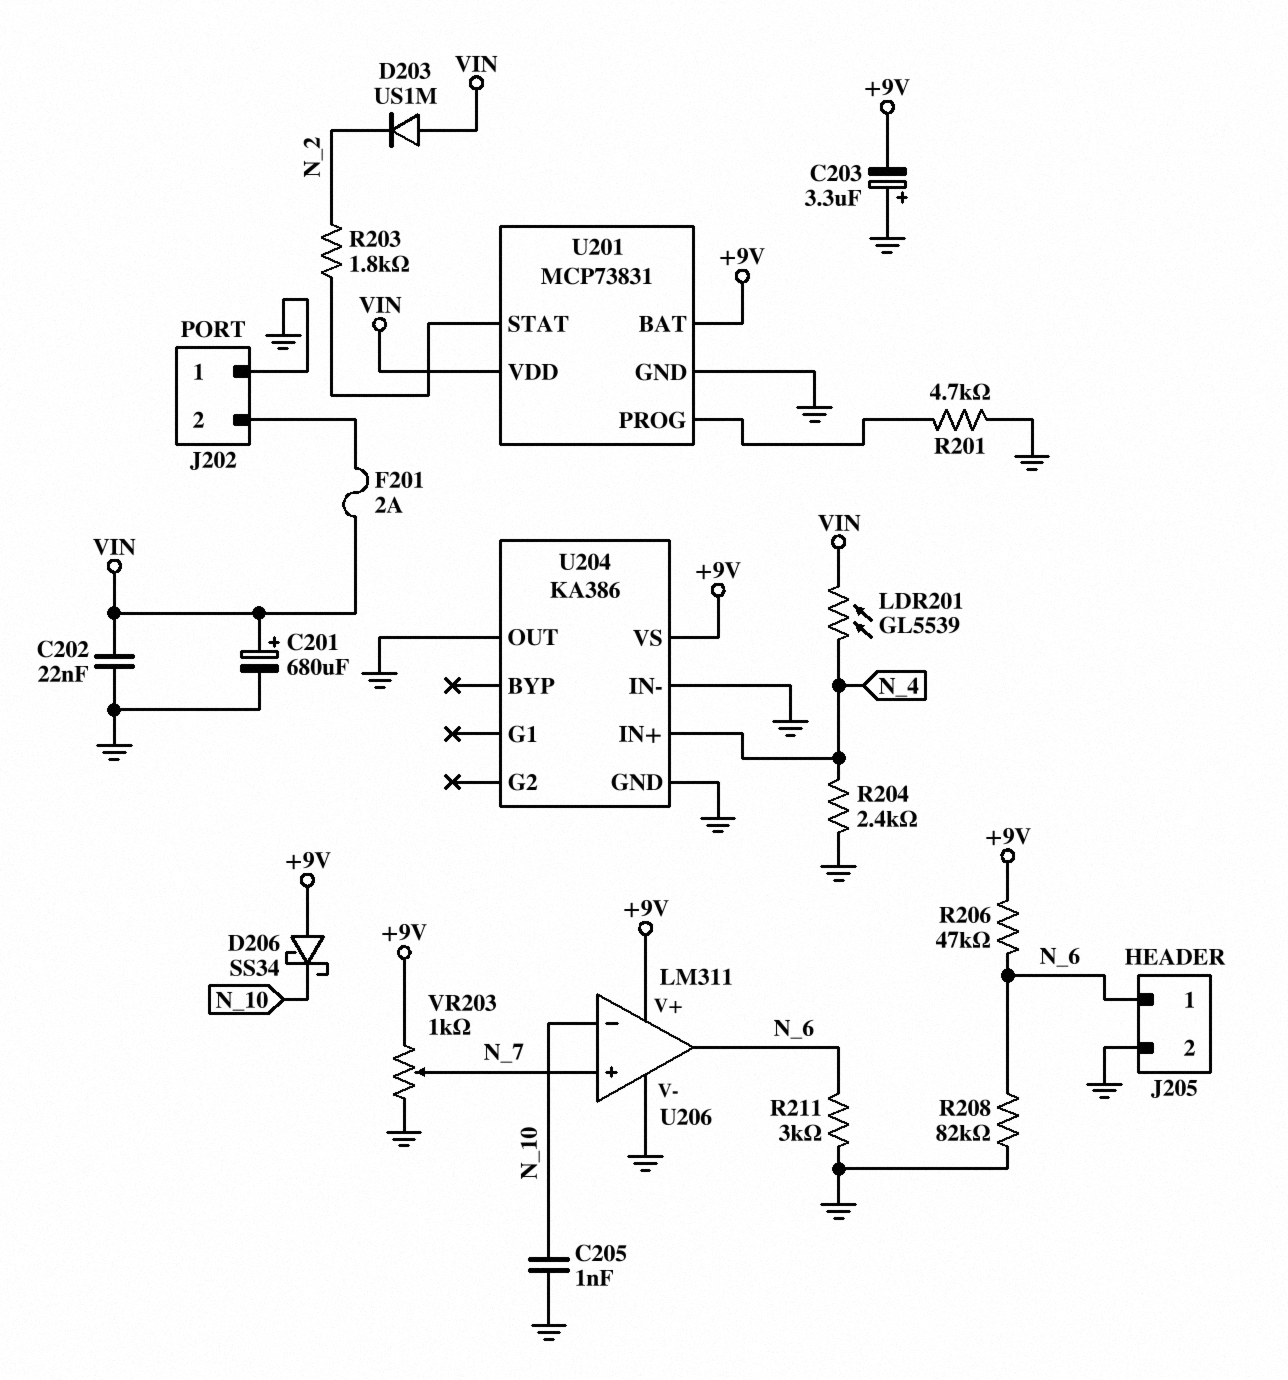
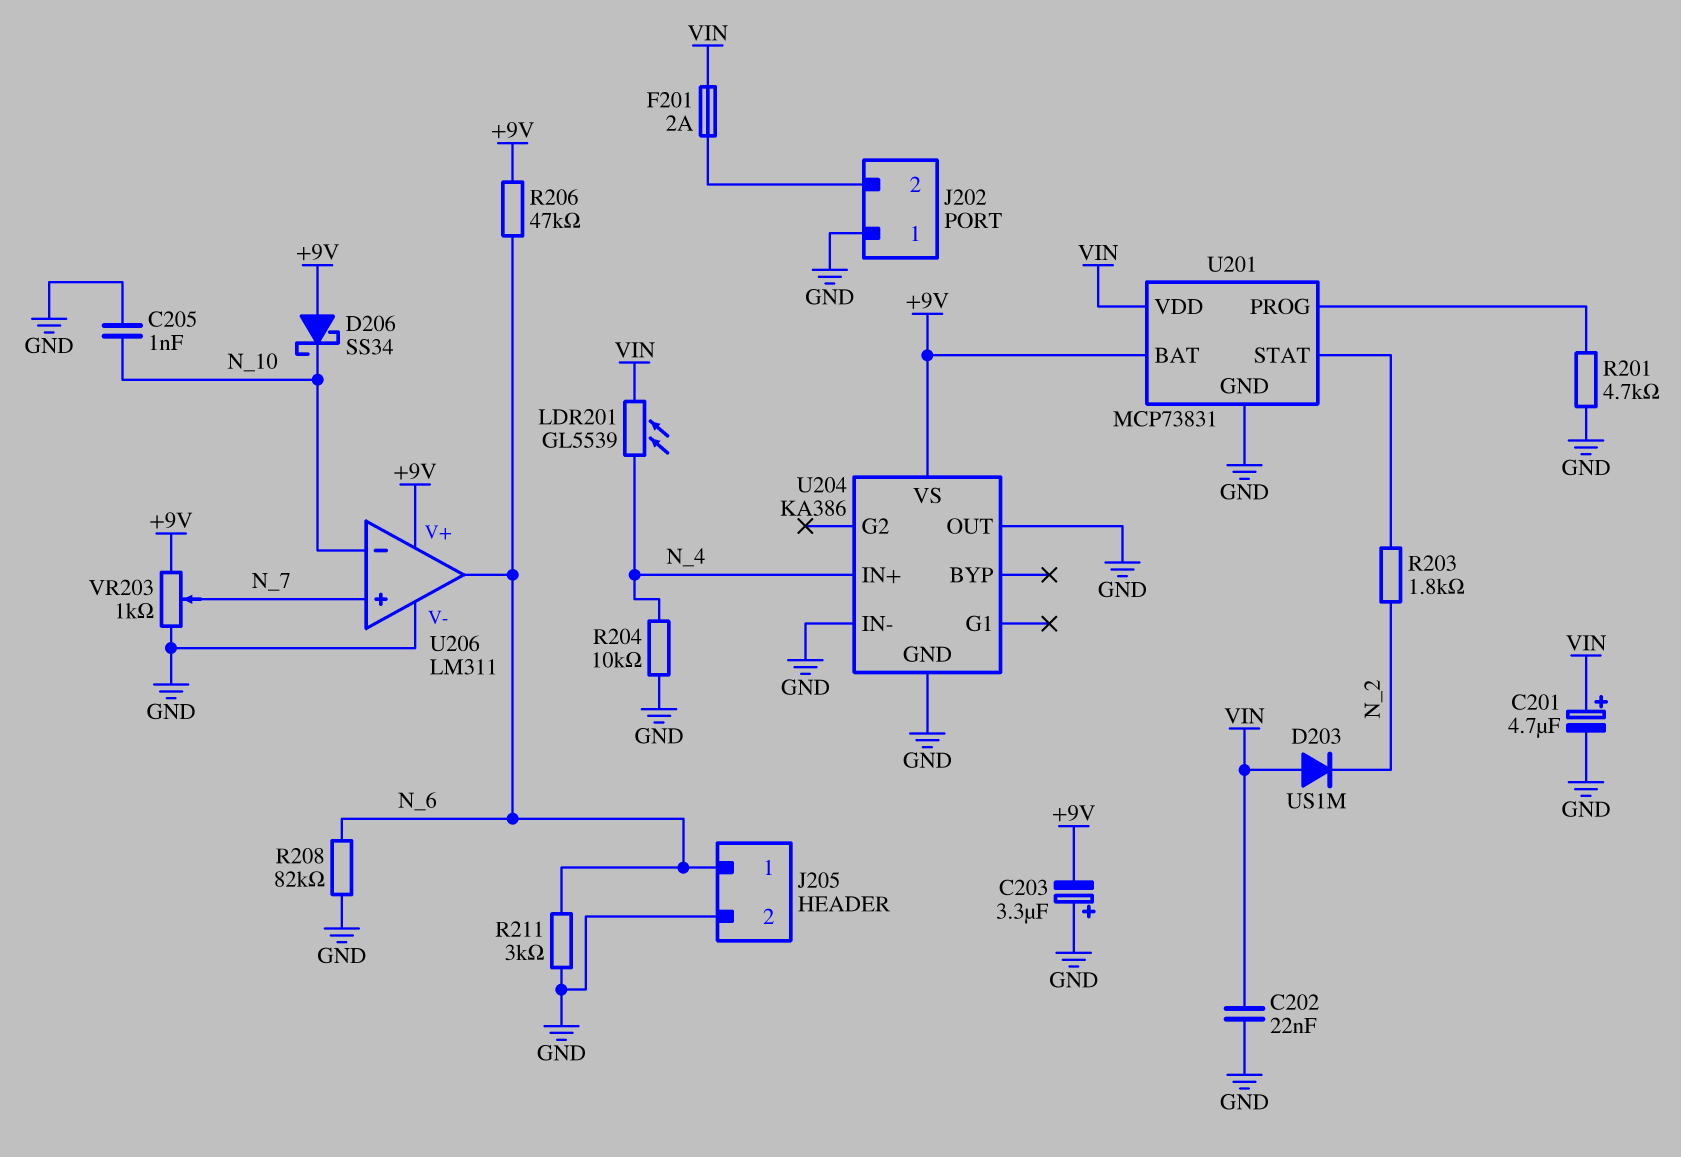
C201: 680uF (plus VIN, minus GND) -> 4.7uF (plus VIN, minus GND)
R204: 2.4k (GND, N_4) -> 10k (GND, N_4)

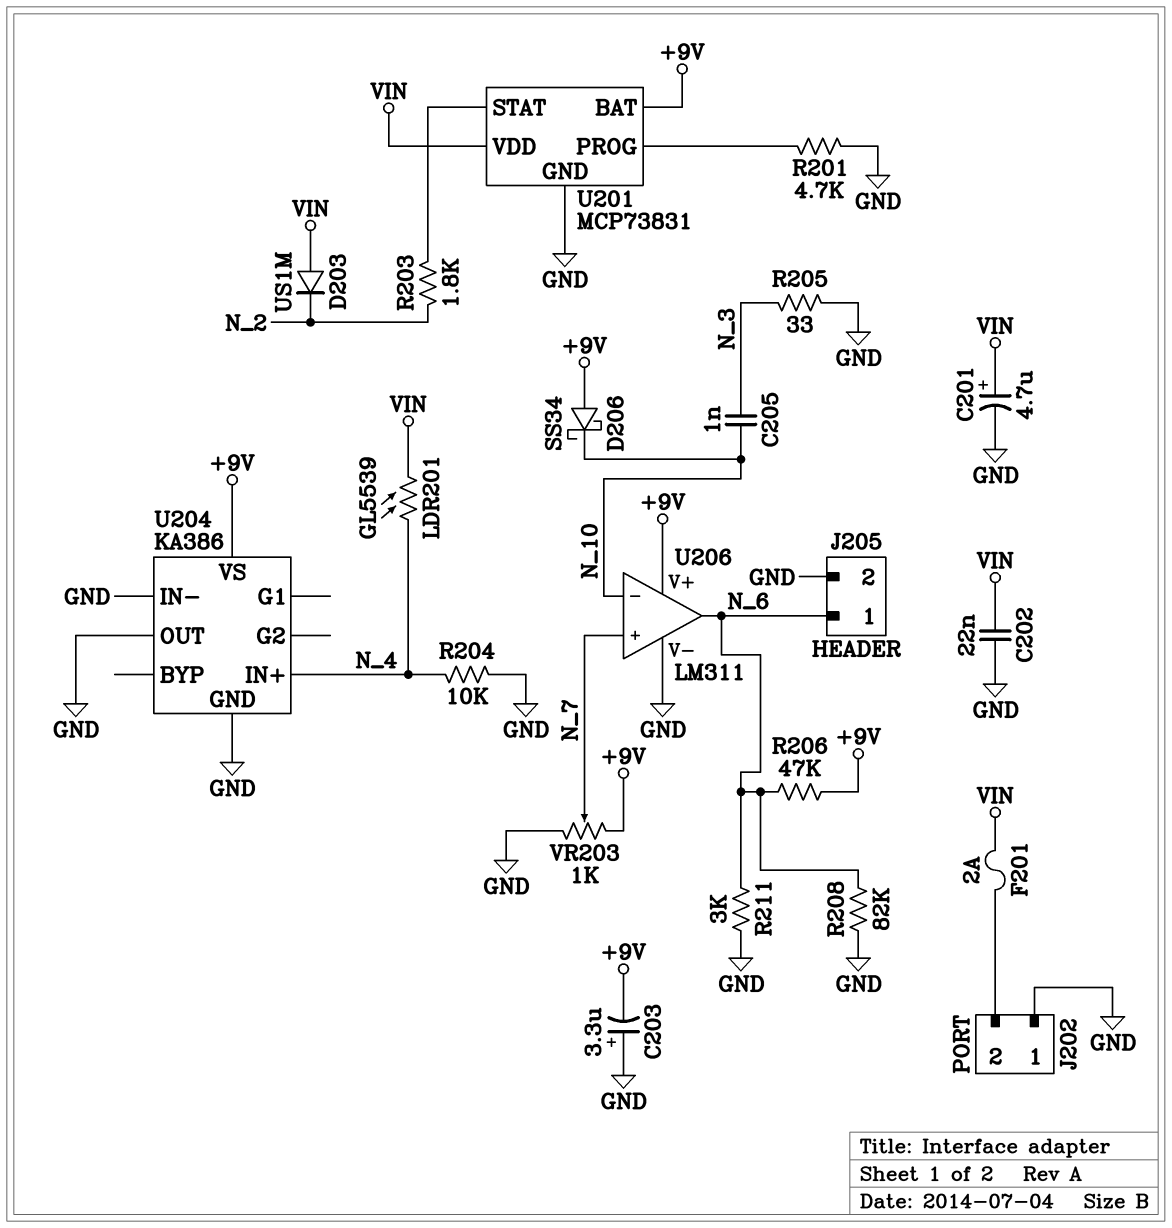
C205: 1nF (GND, N_10) -> 1nF (N_3, N_10)
R205: none -> 33 (GND, N_3)

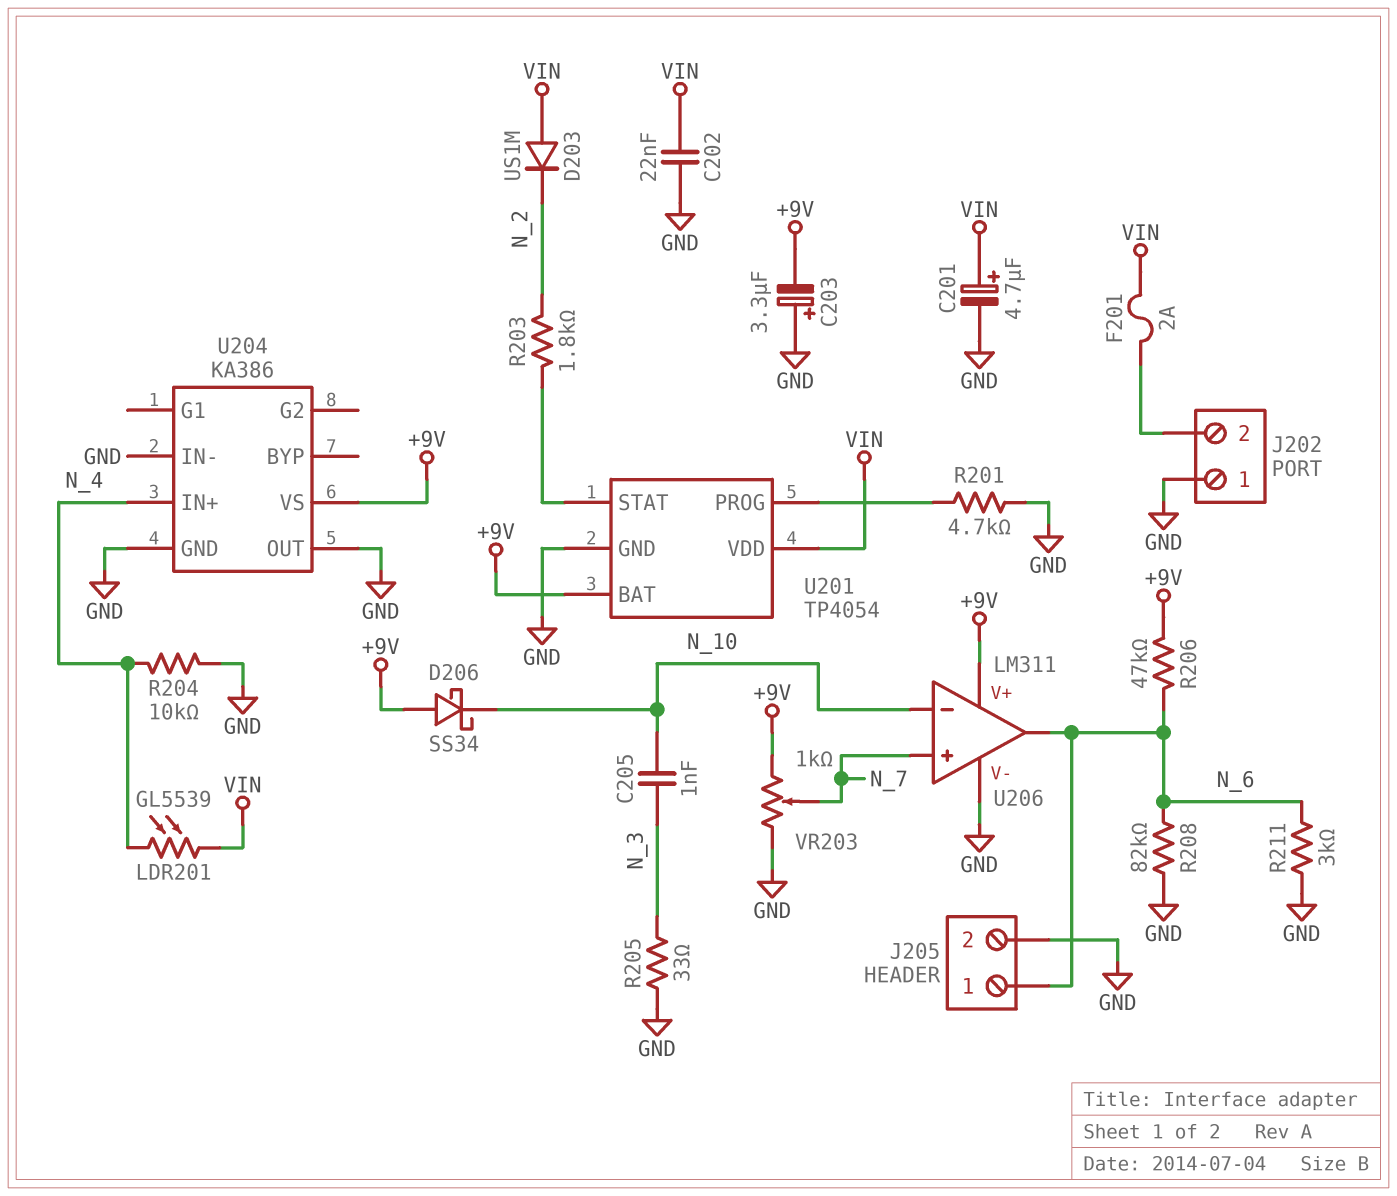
U201: MCP73831 -> TP4054

